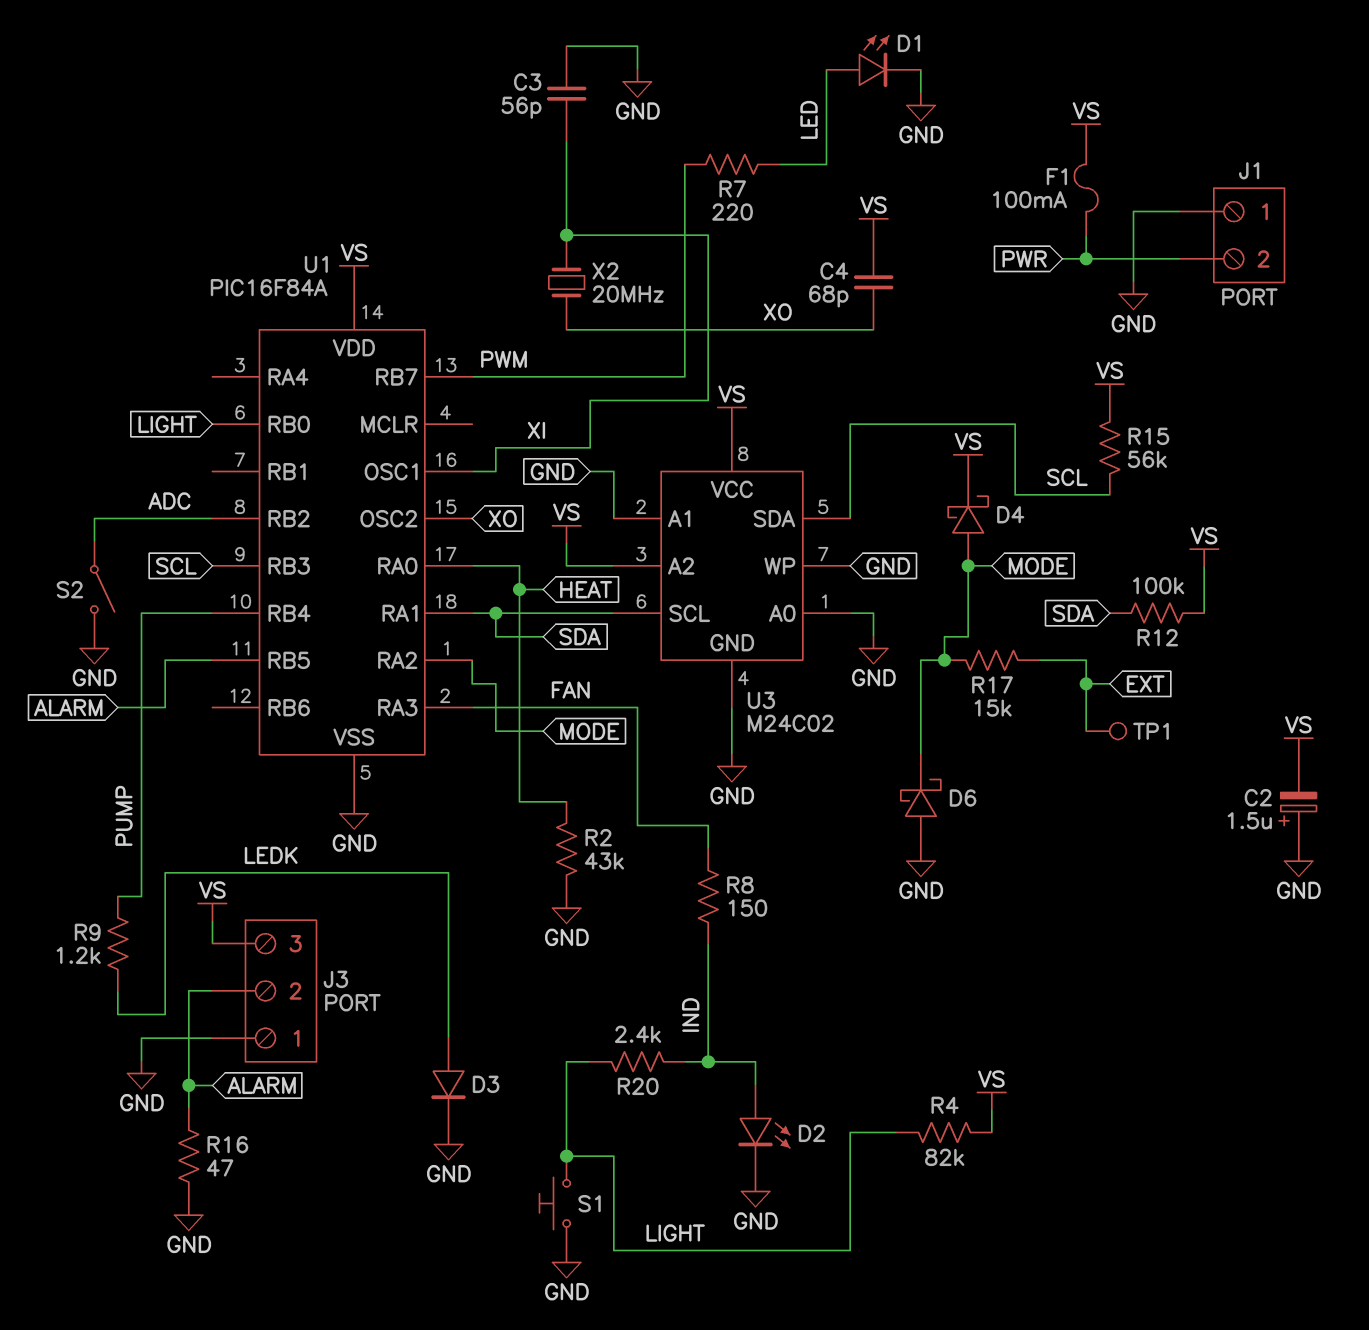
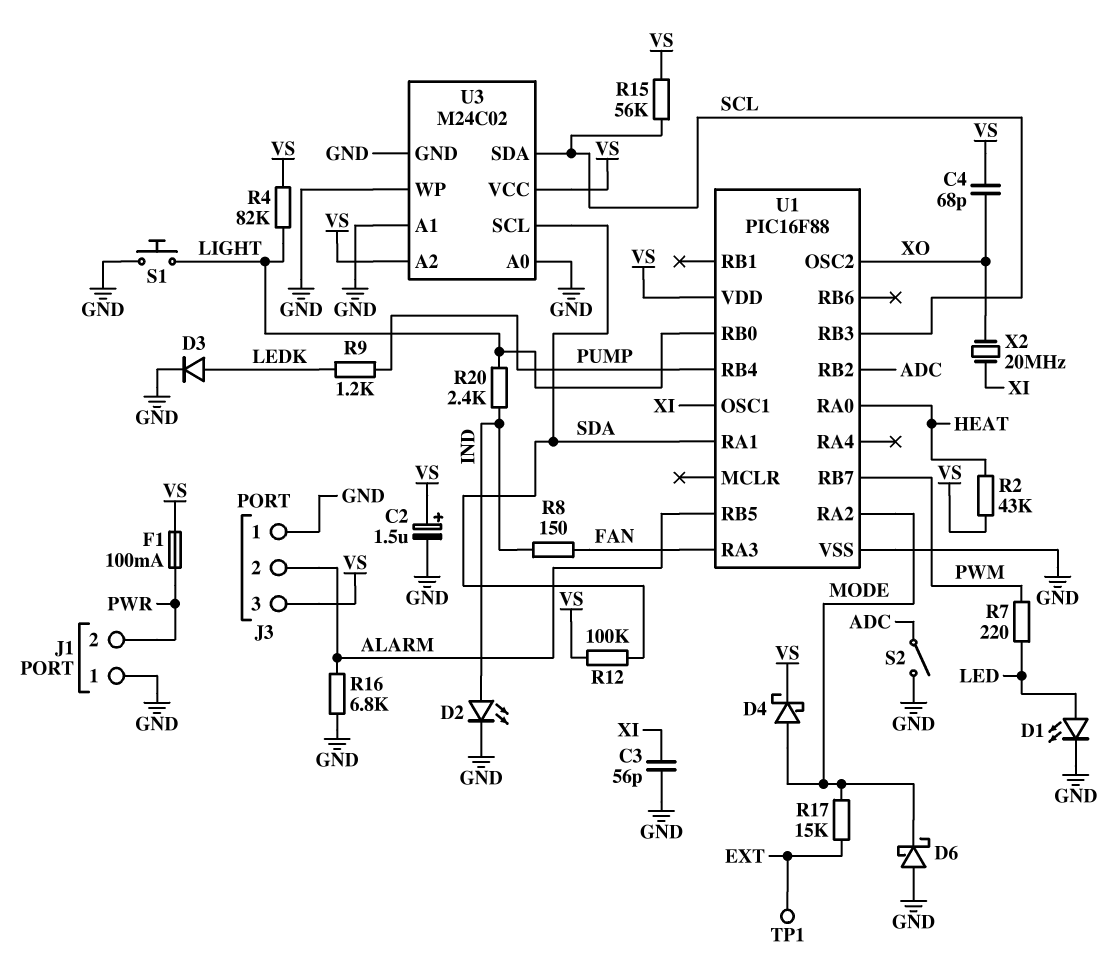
C2: 1.5uF (plus GND, minus VS) -> 1.5uF (plus VS, minus GND)
R2: 43k (GND, HEAT) -> 43k (HEAT, VS)
R16: 47 (ALARM, GND) -> 6.8k (ALARM, GND)
U1: PIC16F84A -> PIC16F88

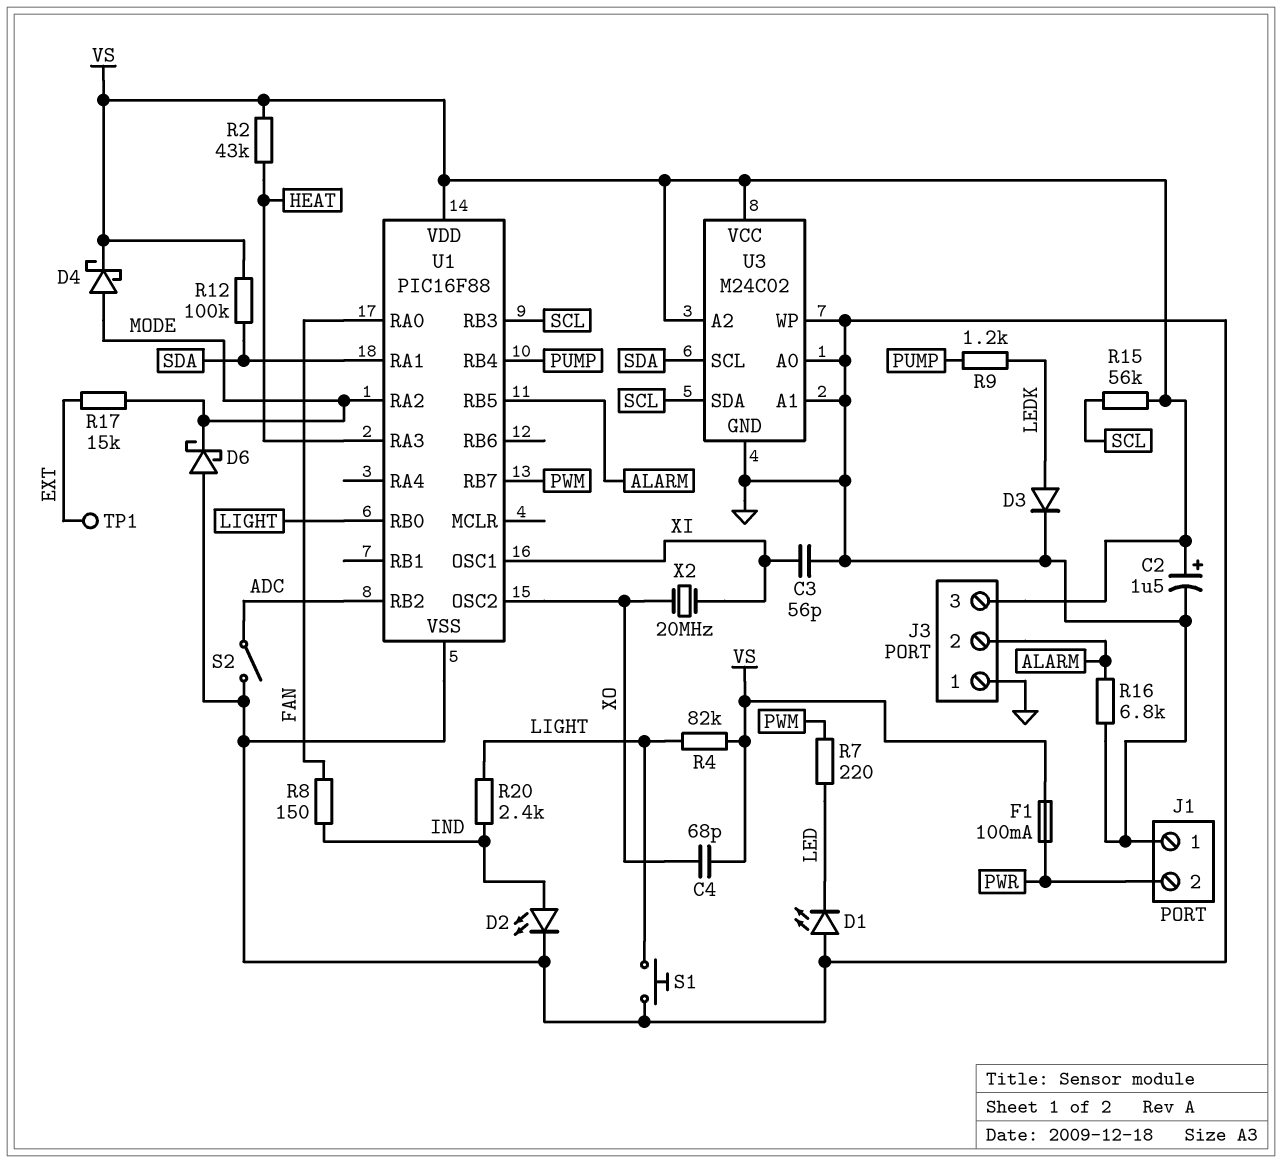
D1: LED (A LED, K GND) -> LED (A GND, K LED)
U1 pin RA0: HEAT -> FAN
U1 pin RA3: FAN -> HEAT

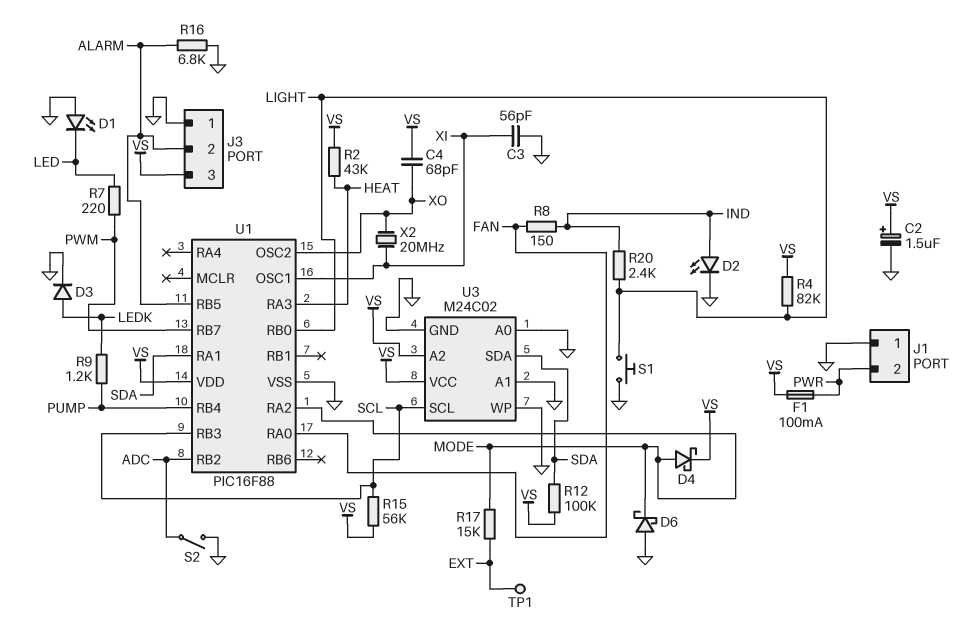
U3 pin SCL: SDA -> SCL
U3 pin SDA: SCL -> SDA

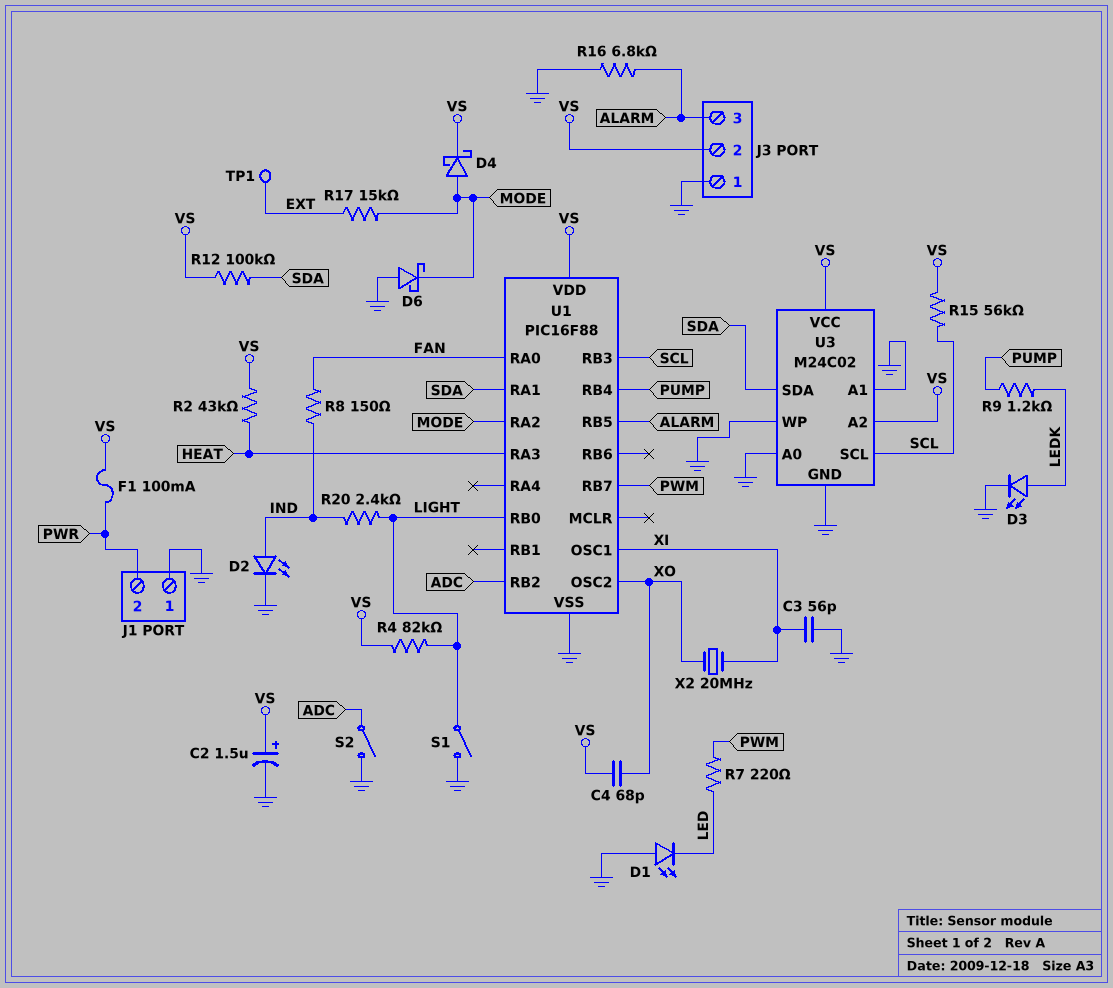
D3: diode (A LEDK, K GND) -> LED (A LEDK, K GND)
J3 pin 2: ALARM -> VS
J3 pin 3: VS -> ALARM
S1: button (GND, LIGHT) -> switch (GND, LIGHT)

